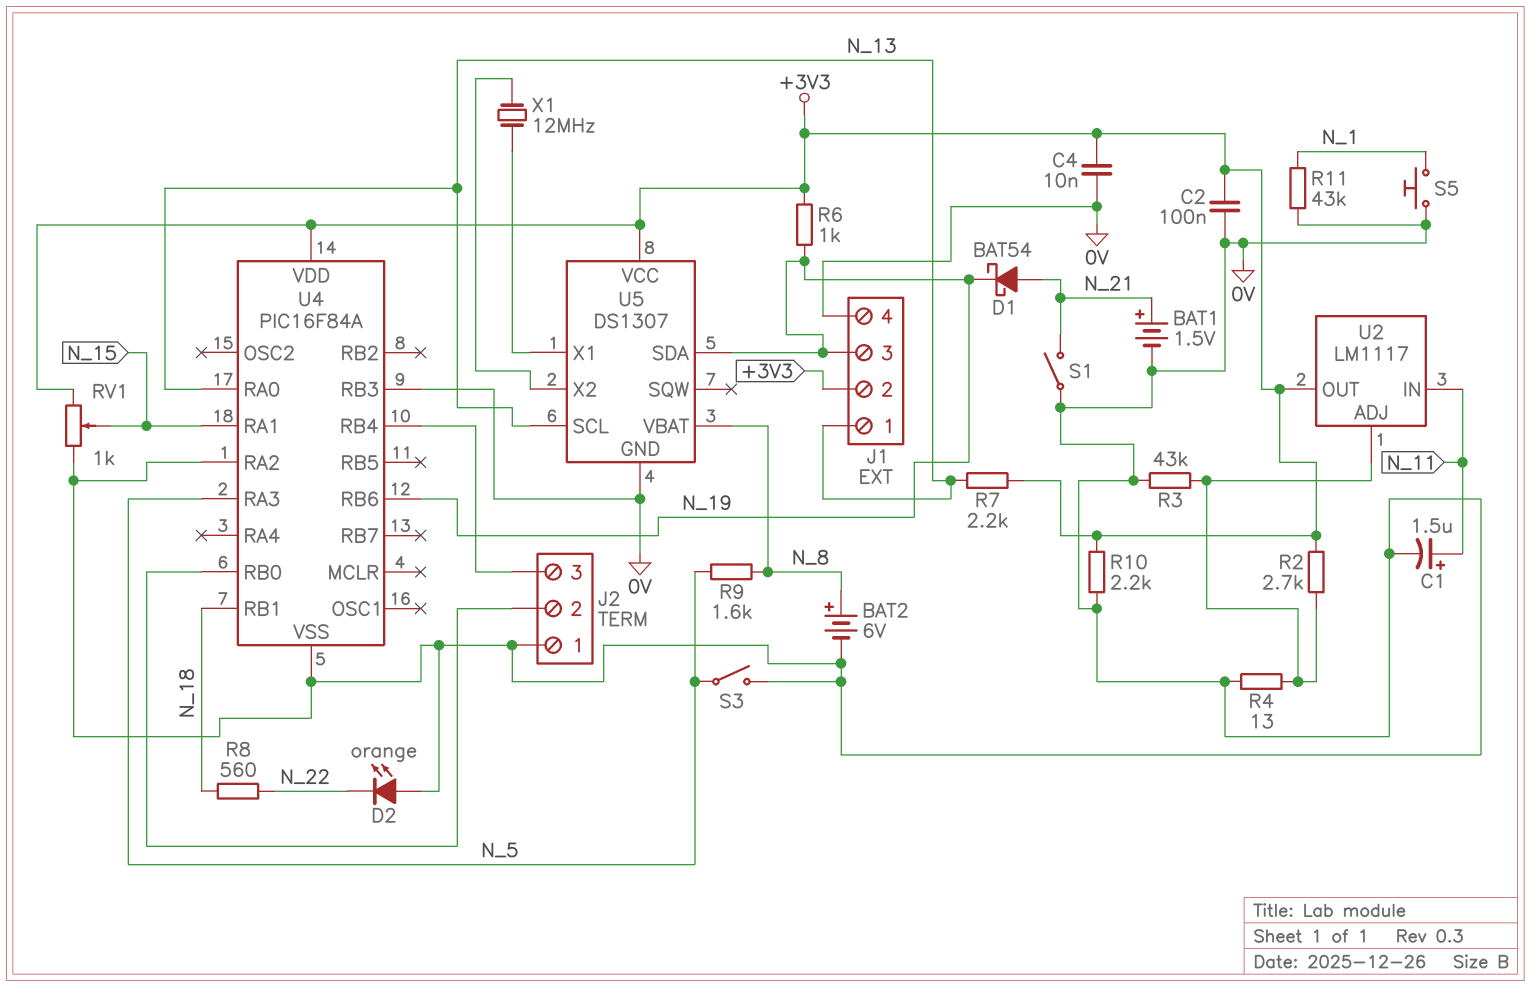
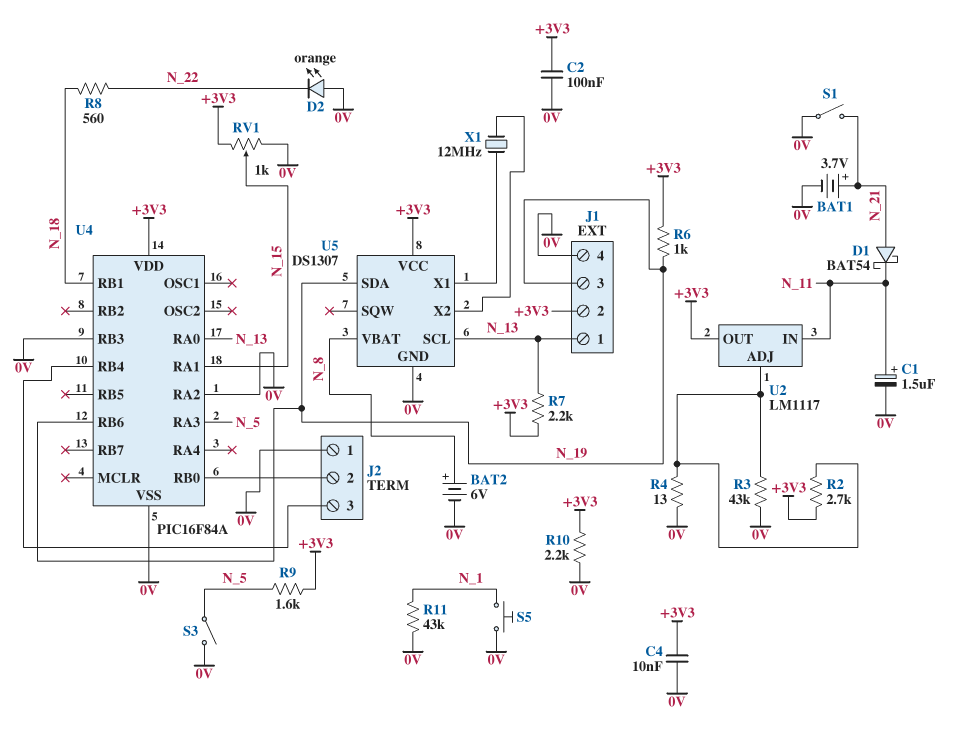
BAT1: 1.5V (plus N_21, minus 0V) -> 3.7V (plus N_21, minus 0V)
D1: schottky BAT54 (A N_21, K N_19) -> schottky BAT54 (A N_21, K N_11)
R9: 1.6k (N_5, N_8) -> 1.6k (+3V3, N_5)

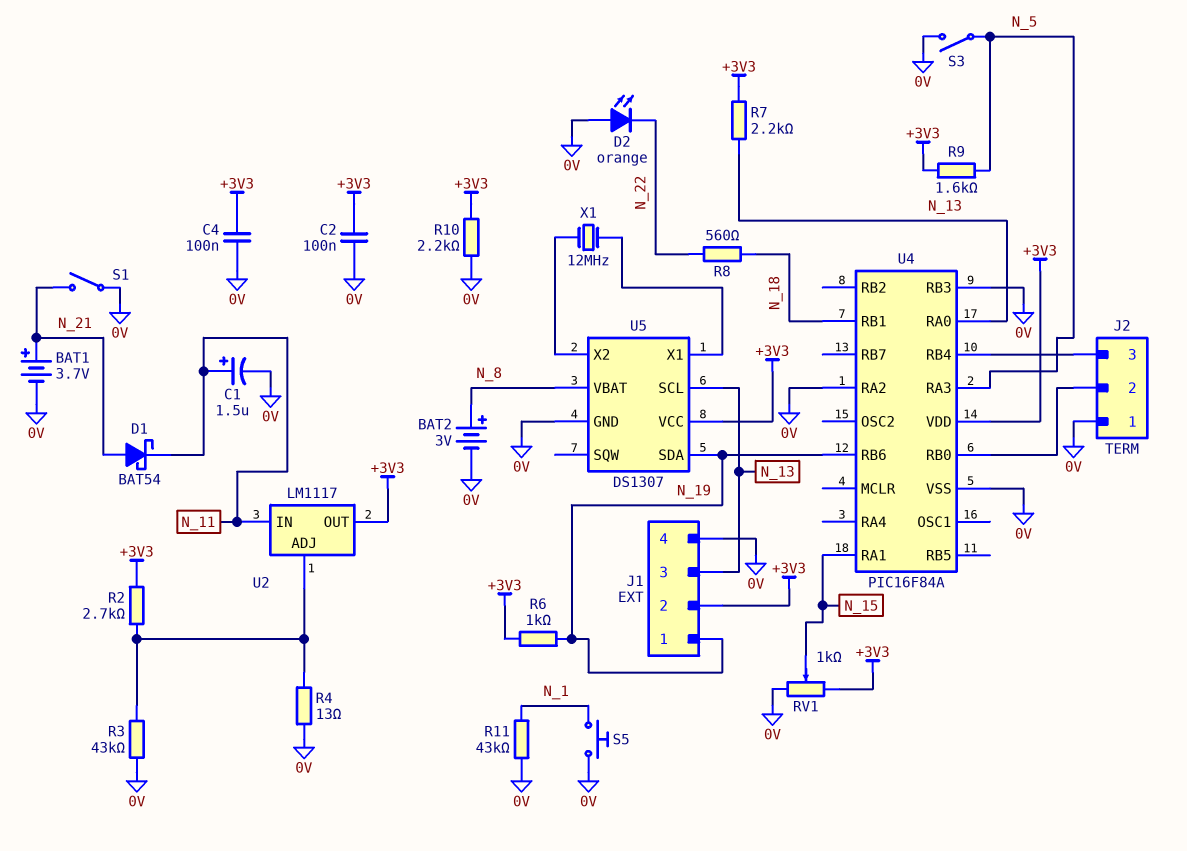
BAT2: 6V (plus N_8, minus 0V) -> 3V (plus N_8, minus 0V)
C4: 10nF (+3V3, 0V) -> 100nF (+3V3, 0V)
J1 pin 1: N_13 -> N_19
J1 pin 3: N_19 -> N_13

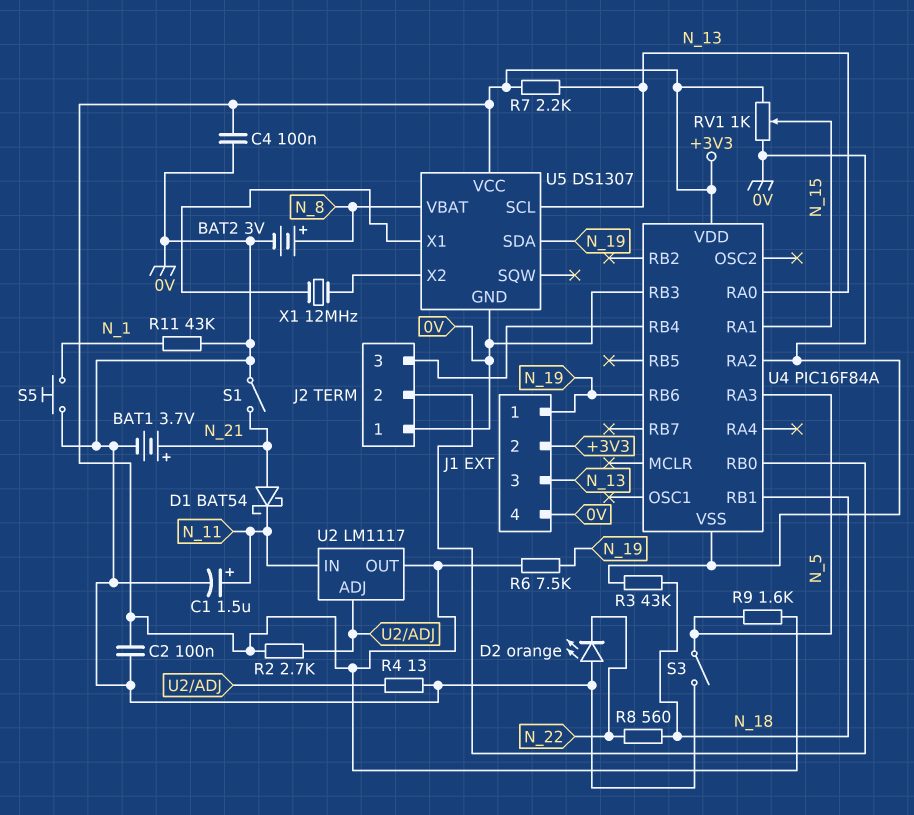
R3: 43k (0V, U2/ADJ) -> 43k (0V, N_18)
R6: 1k (+3V3, N_19) -> 7.5k (+3V3, N_19)
R10: 2.2k (+3V3, 0V) -> none

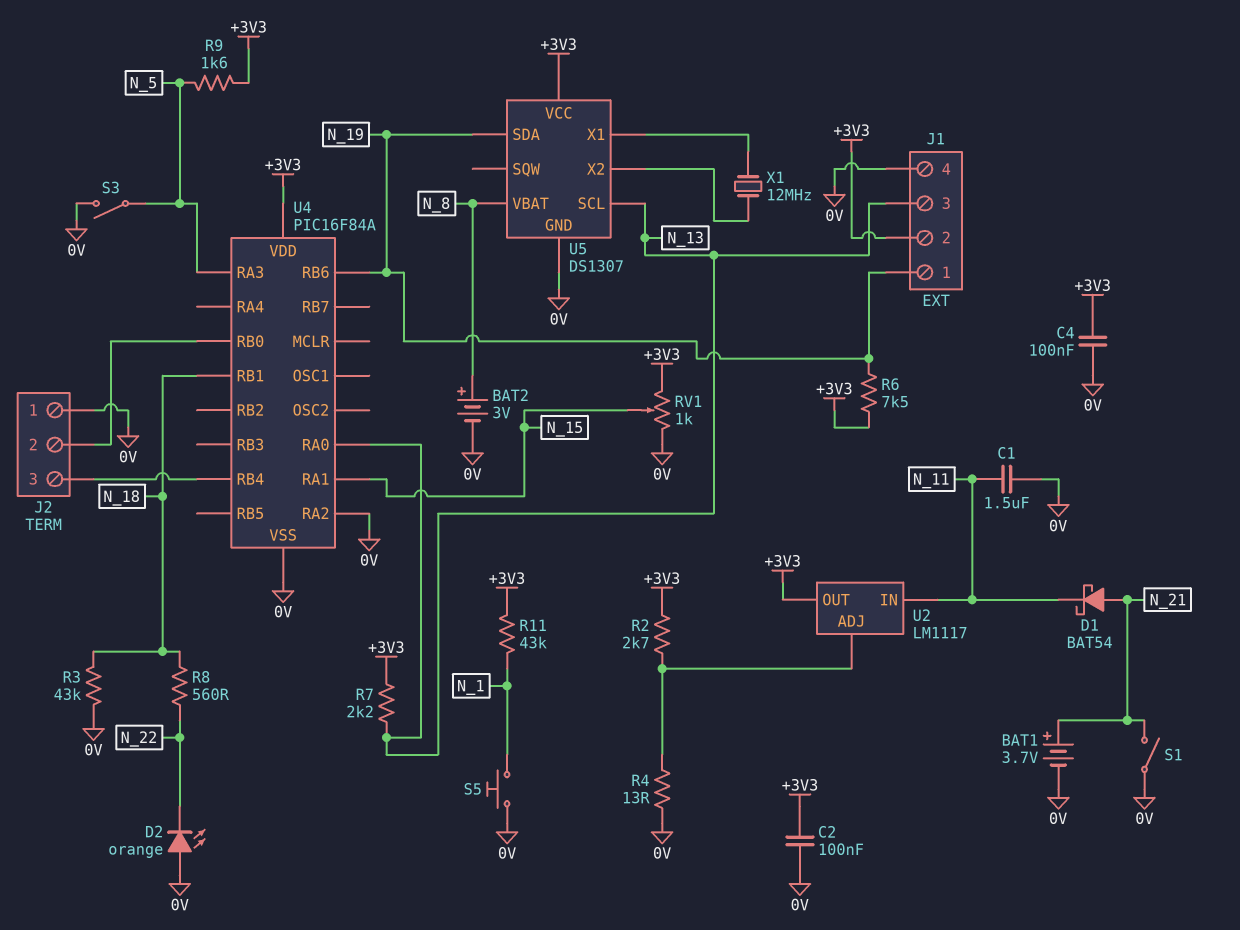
C1: 1.5uF (plus N_11, minus 0V) -> 1.5uF (0V, N_11)
R11: 43k (0V, N_1) -> 43k (+3V3, N_1)
U4 pin RB3: 0V -> none

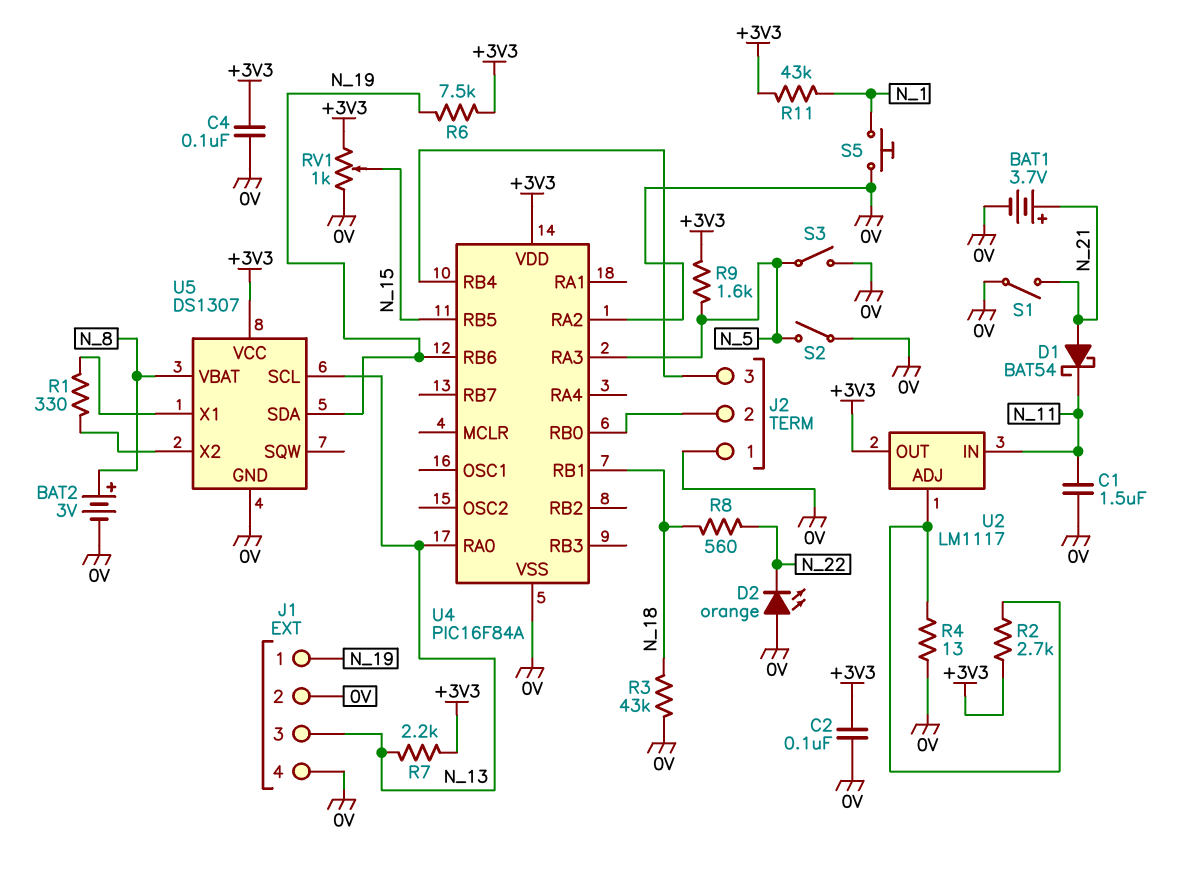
J1 pin 2: +3V3 -> 0V
R1: none -> 330 (U5/X1, U5/X2)
S2: none -> switch (0V, N_5)
U4 pin RA1: N_15 -> none
U4 pin RB5: none -> N_15
X1: 12MHz (U5/X1, U5/X2) -> none

